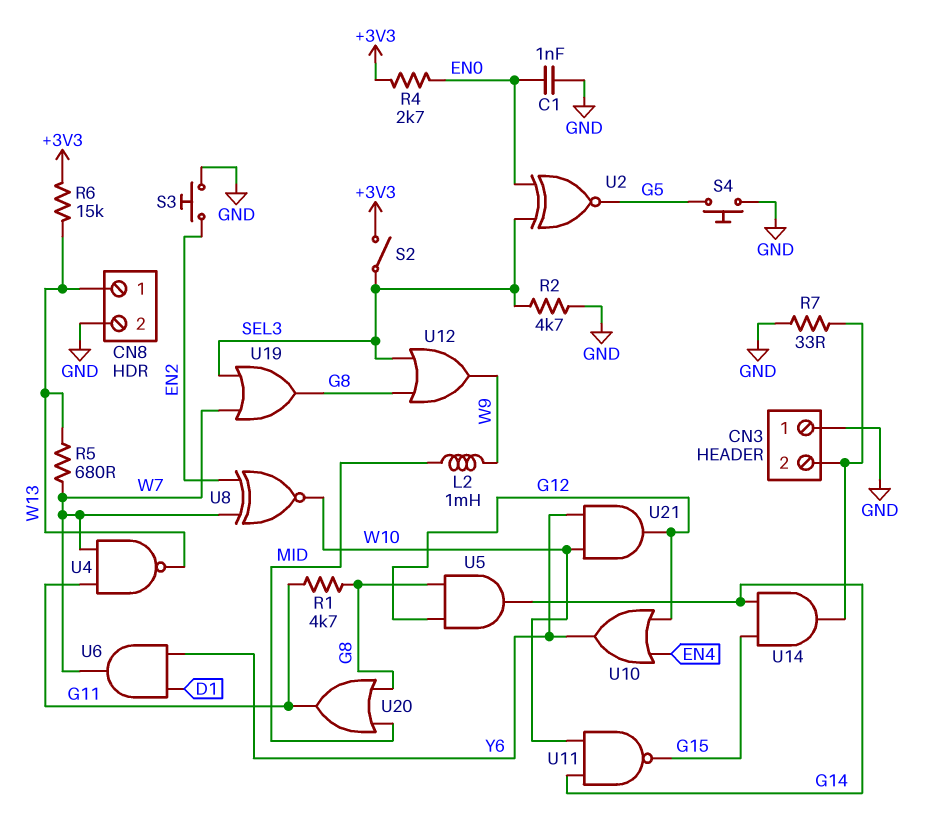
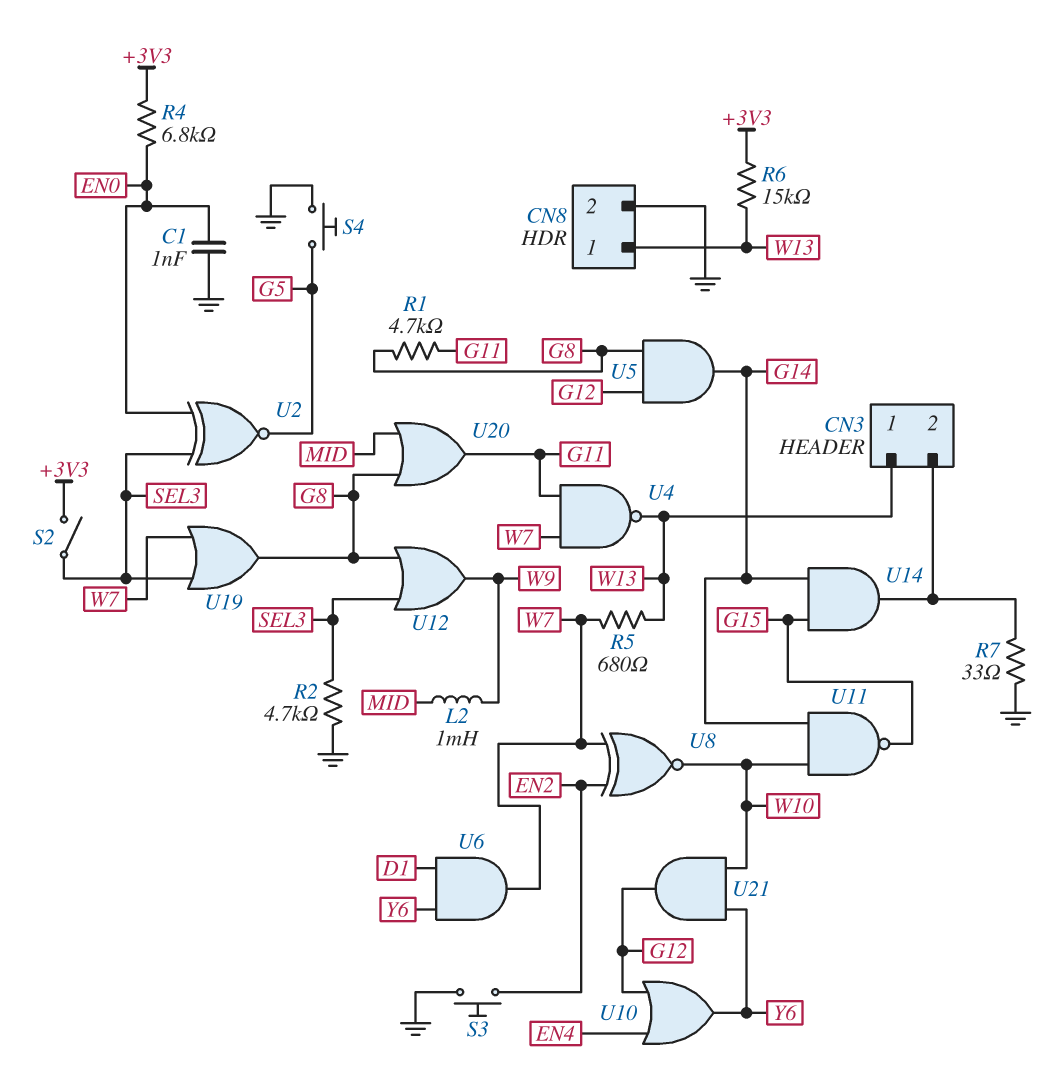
CN3 pin 1: GND -> W13
R4: 2.7k (+3V3, EN0) -> 6.8k (+3V3, EN0)

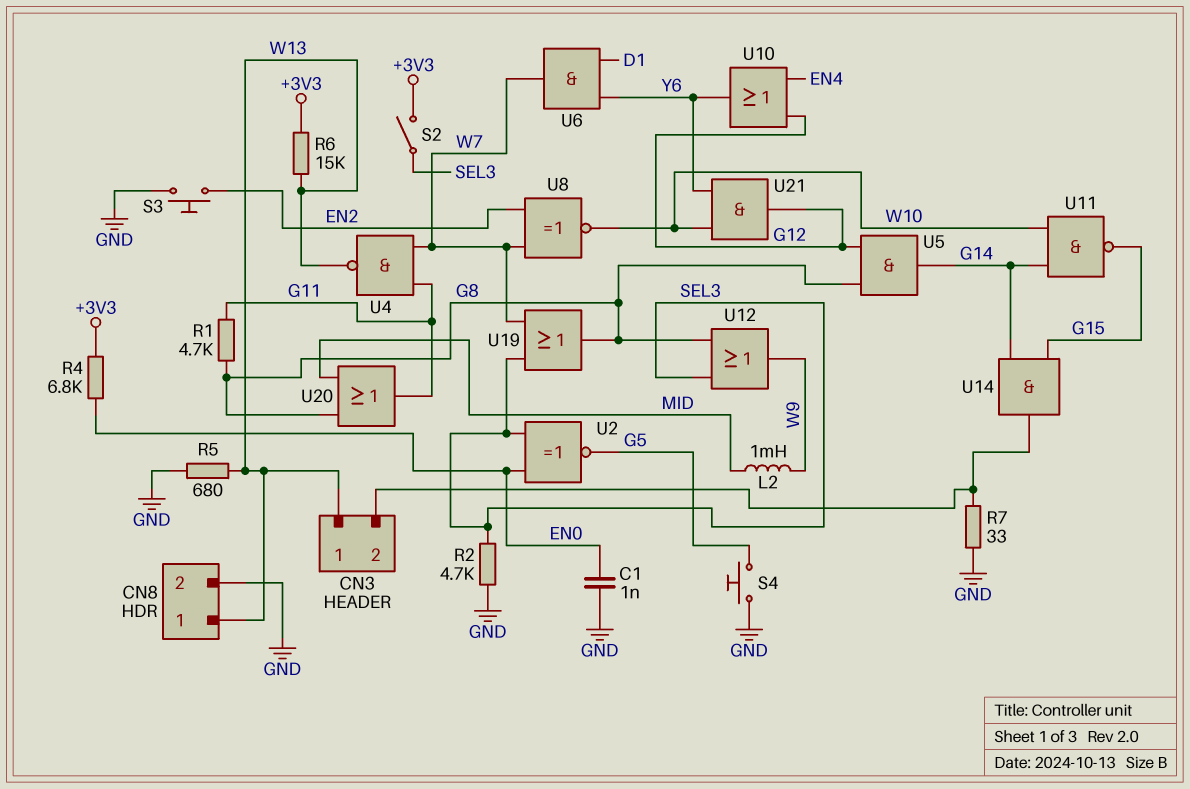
R5: 680 (W7, W13) -> 680 (GND, W13)

